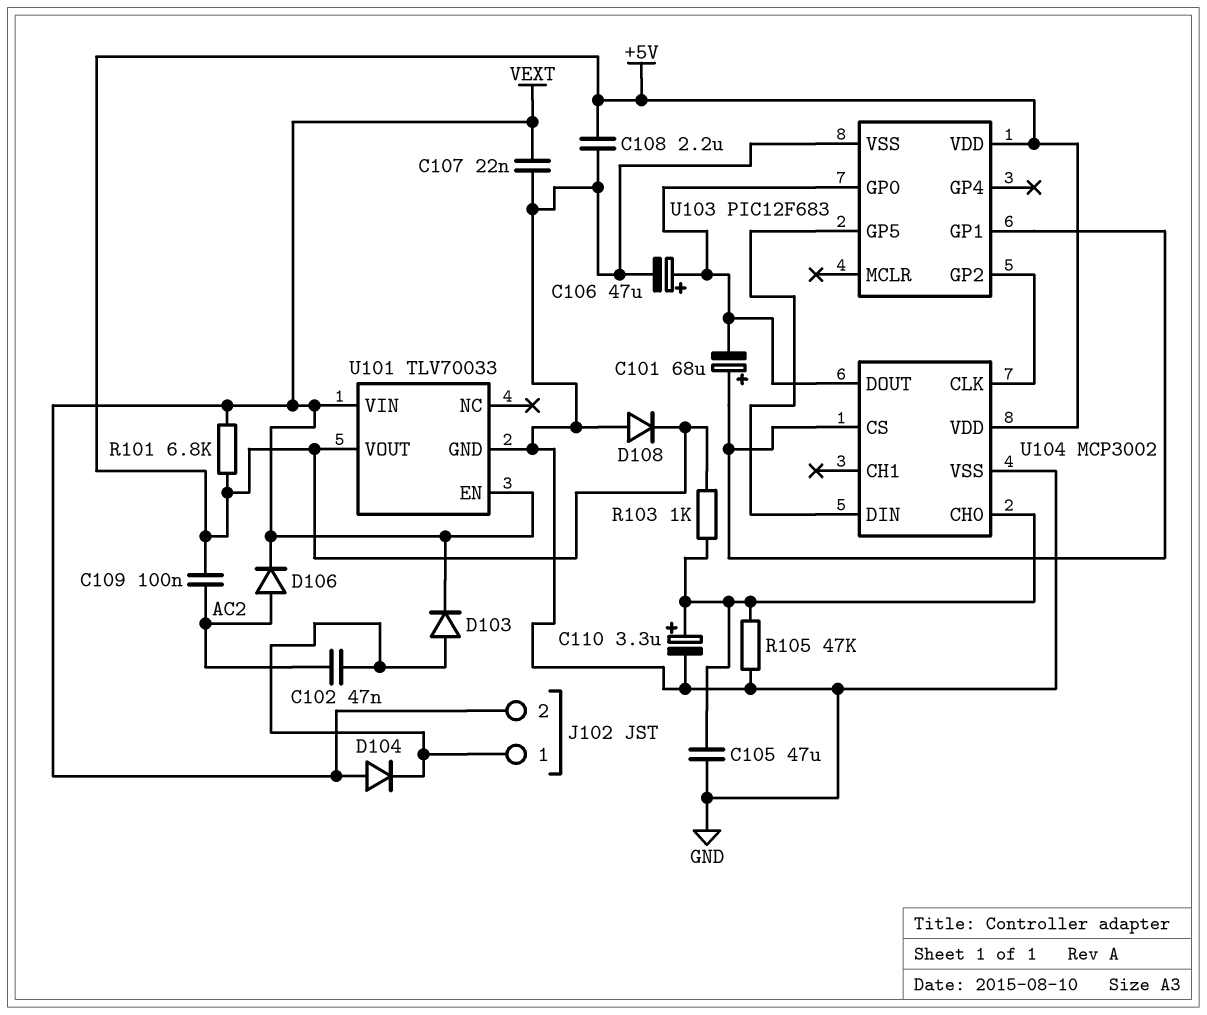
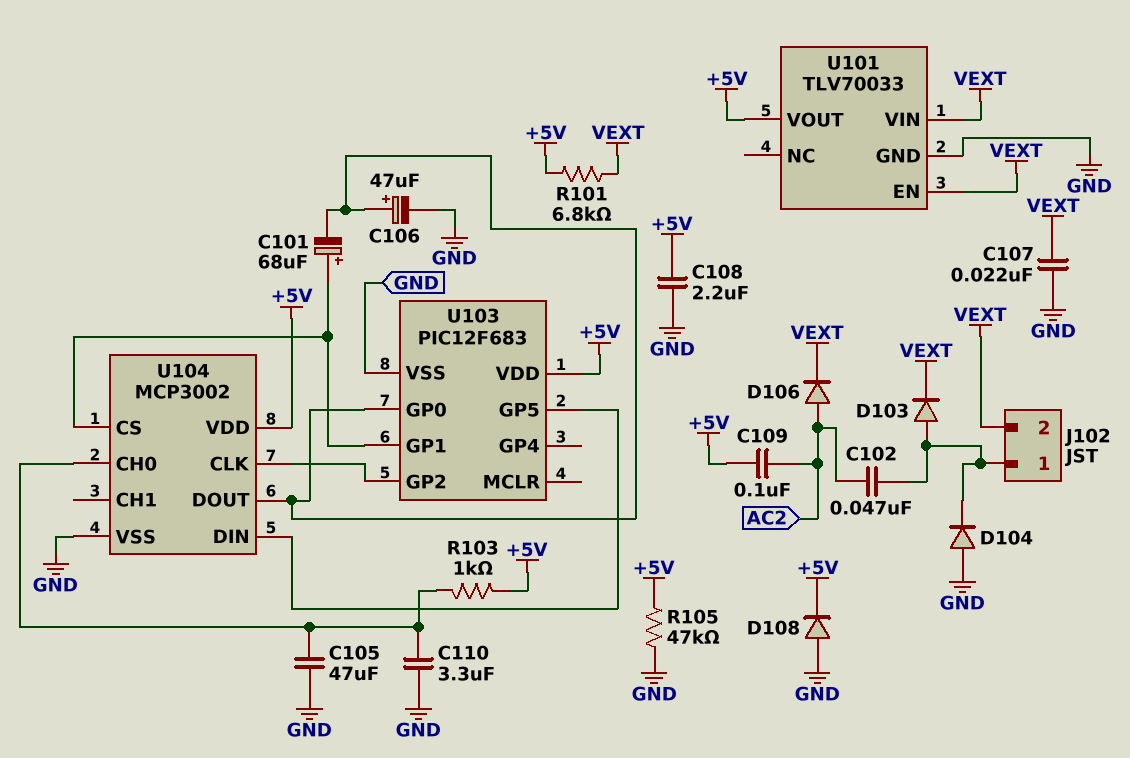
C110: 3.3uF (plus U104/CH0, minus GND) -> 3.3uF (GND, U104/CH0)
D104: diode (A VEXT, K J102/1) -> diode (A GND, K J102/1)
R105: 47k (GND, U104/CH0) -> 47k (+5V, GND)

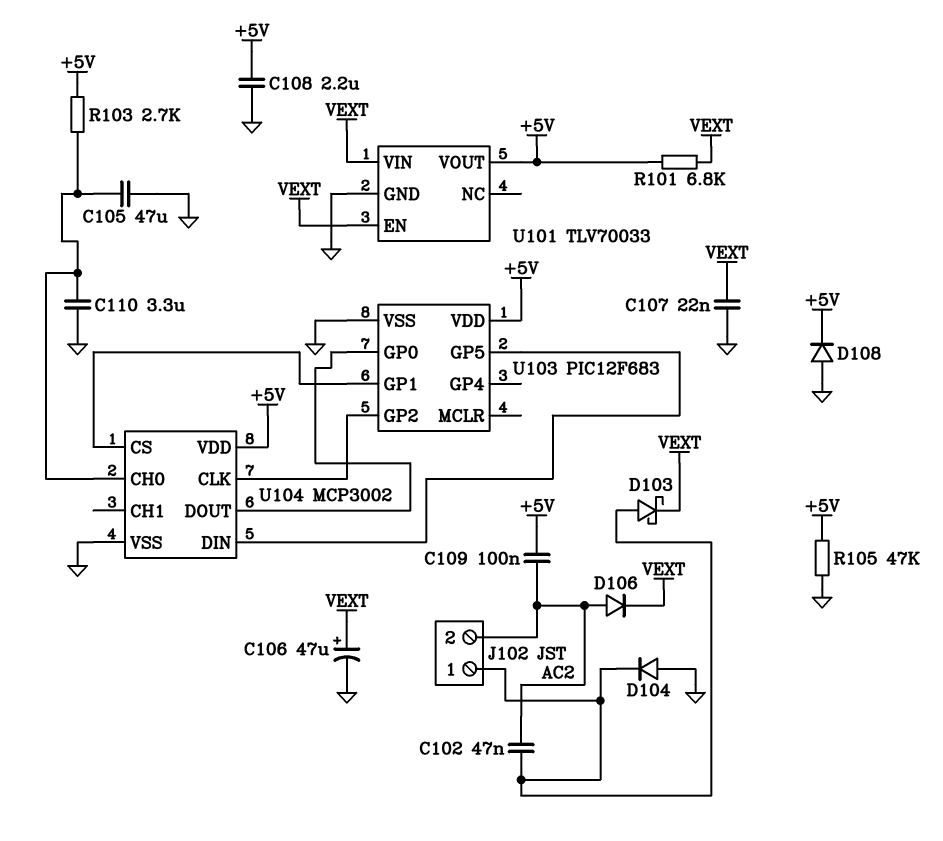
C101: 68uF (plus U103/GP1, minus U103/GP0) -> none
C106: 47uF (plus U103/GP0, minus GND) -> 47uF (plus VEXT, minus GND)
D103: diode (A J102/1, K VEXT) -> schottky (A J102/1, K VEXT)
J102 pin 2: VEXT -> AC2
R103: 1k (+5V, U104/CH0) -> 2.7k (+5V, U104/CH0)

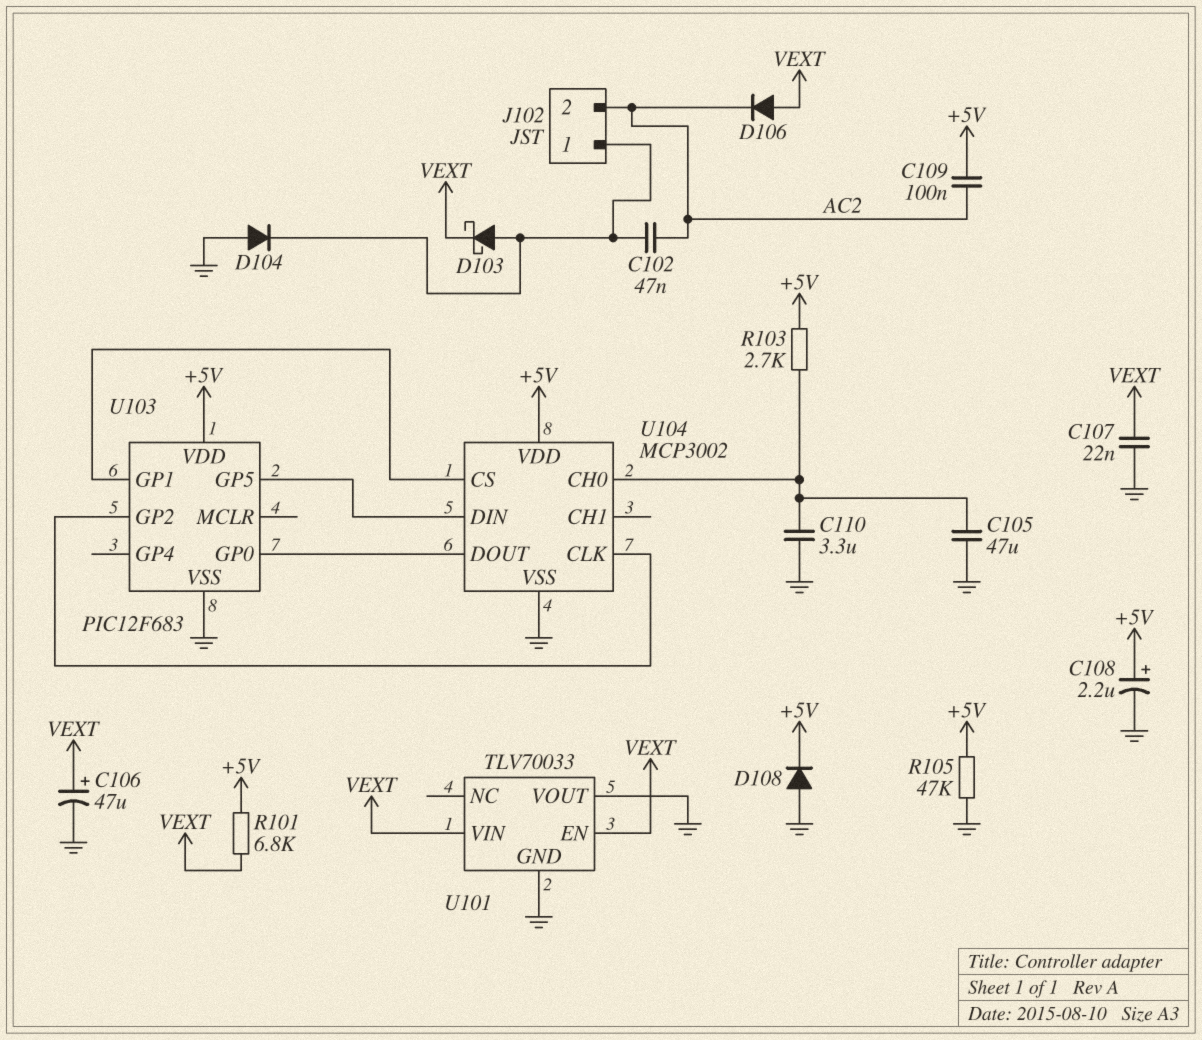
C108: 2.2uF (+5V, GND) -> 2.2uF (plus +5V, minus GND)
D106: diode (A AC2, K VEXT) -> diode (A VEXT, K AC2)
U101 pin VOUT: +5V -> GND

